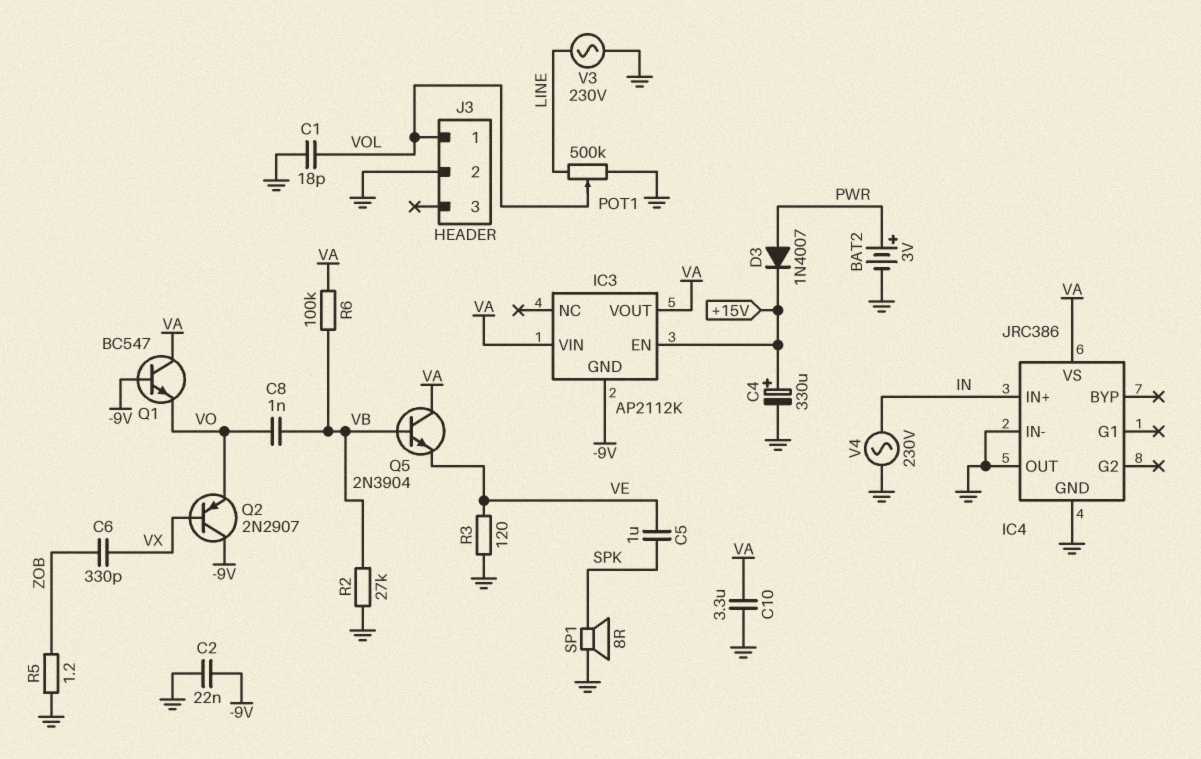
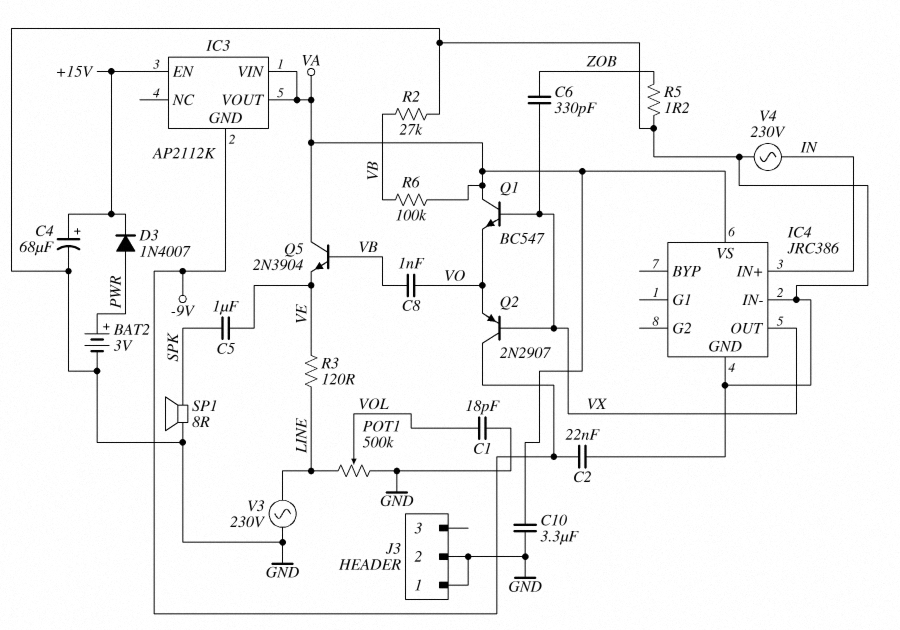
C4: 330uF (plus +15V, minus GND) -> 68uF (plus +15V, minus GND)
IC4 pin OUT: GND -> VX
J3 pin 1: VOL -> GND
Q1: NPN BC547 (B -9V, C VA, E VO) -> NPN BC547 (B VX, C VA, E VO)
R3: 120 (GND, VE) -> 120 (LINE, VE)

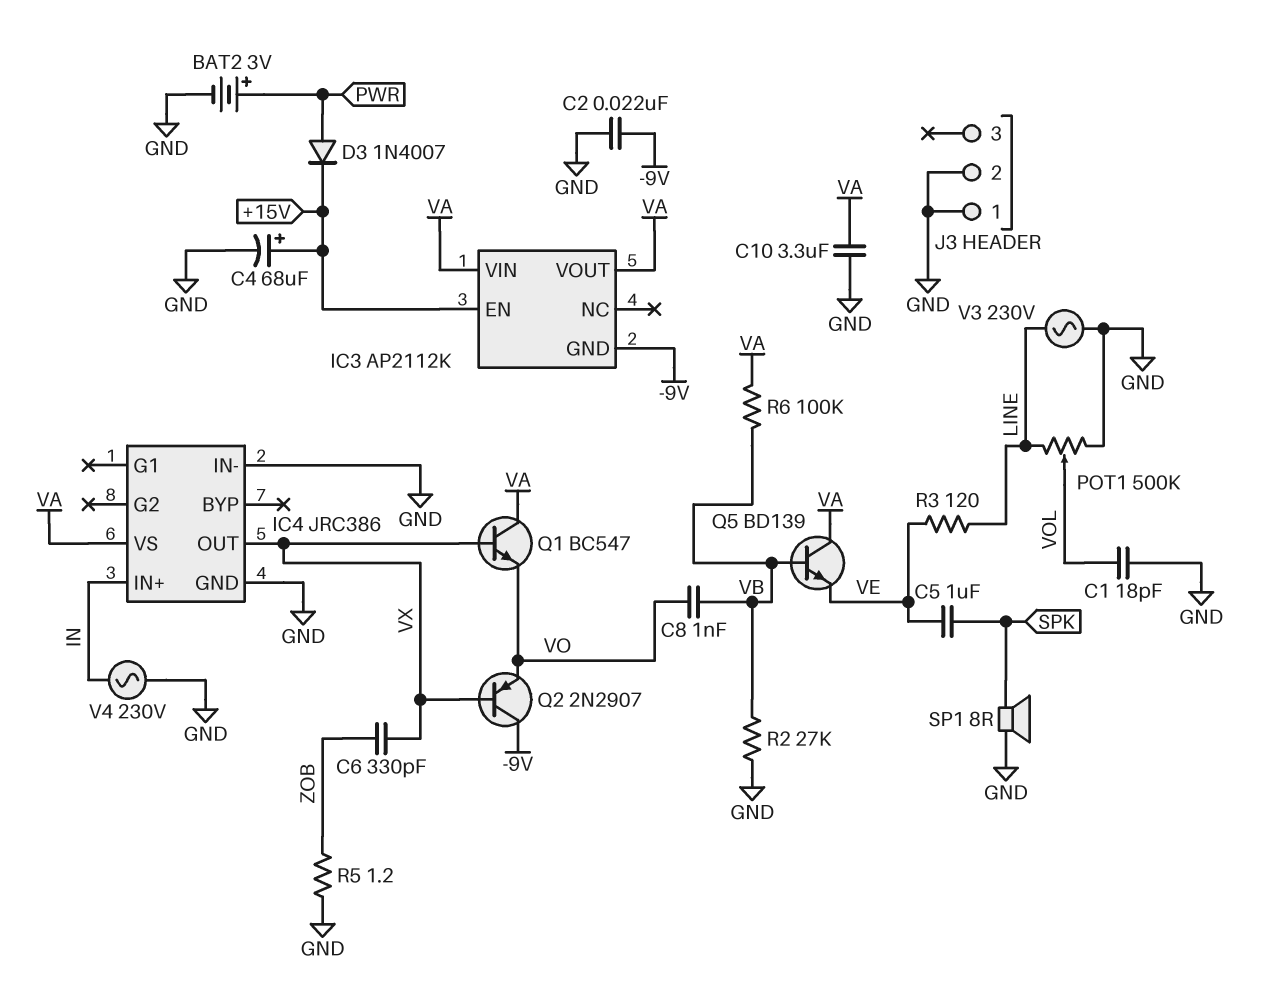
Q5: NPN 2N3904 (B VB, C VA, E VE) -> NPN BD139 (B VB, C VA, E VE)

